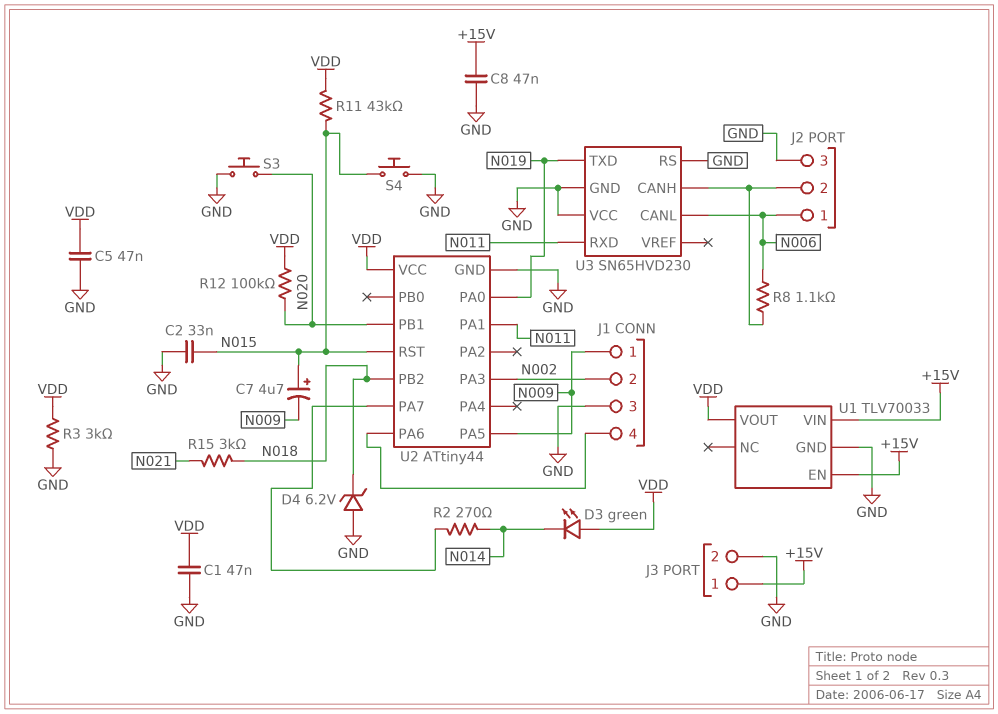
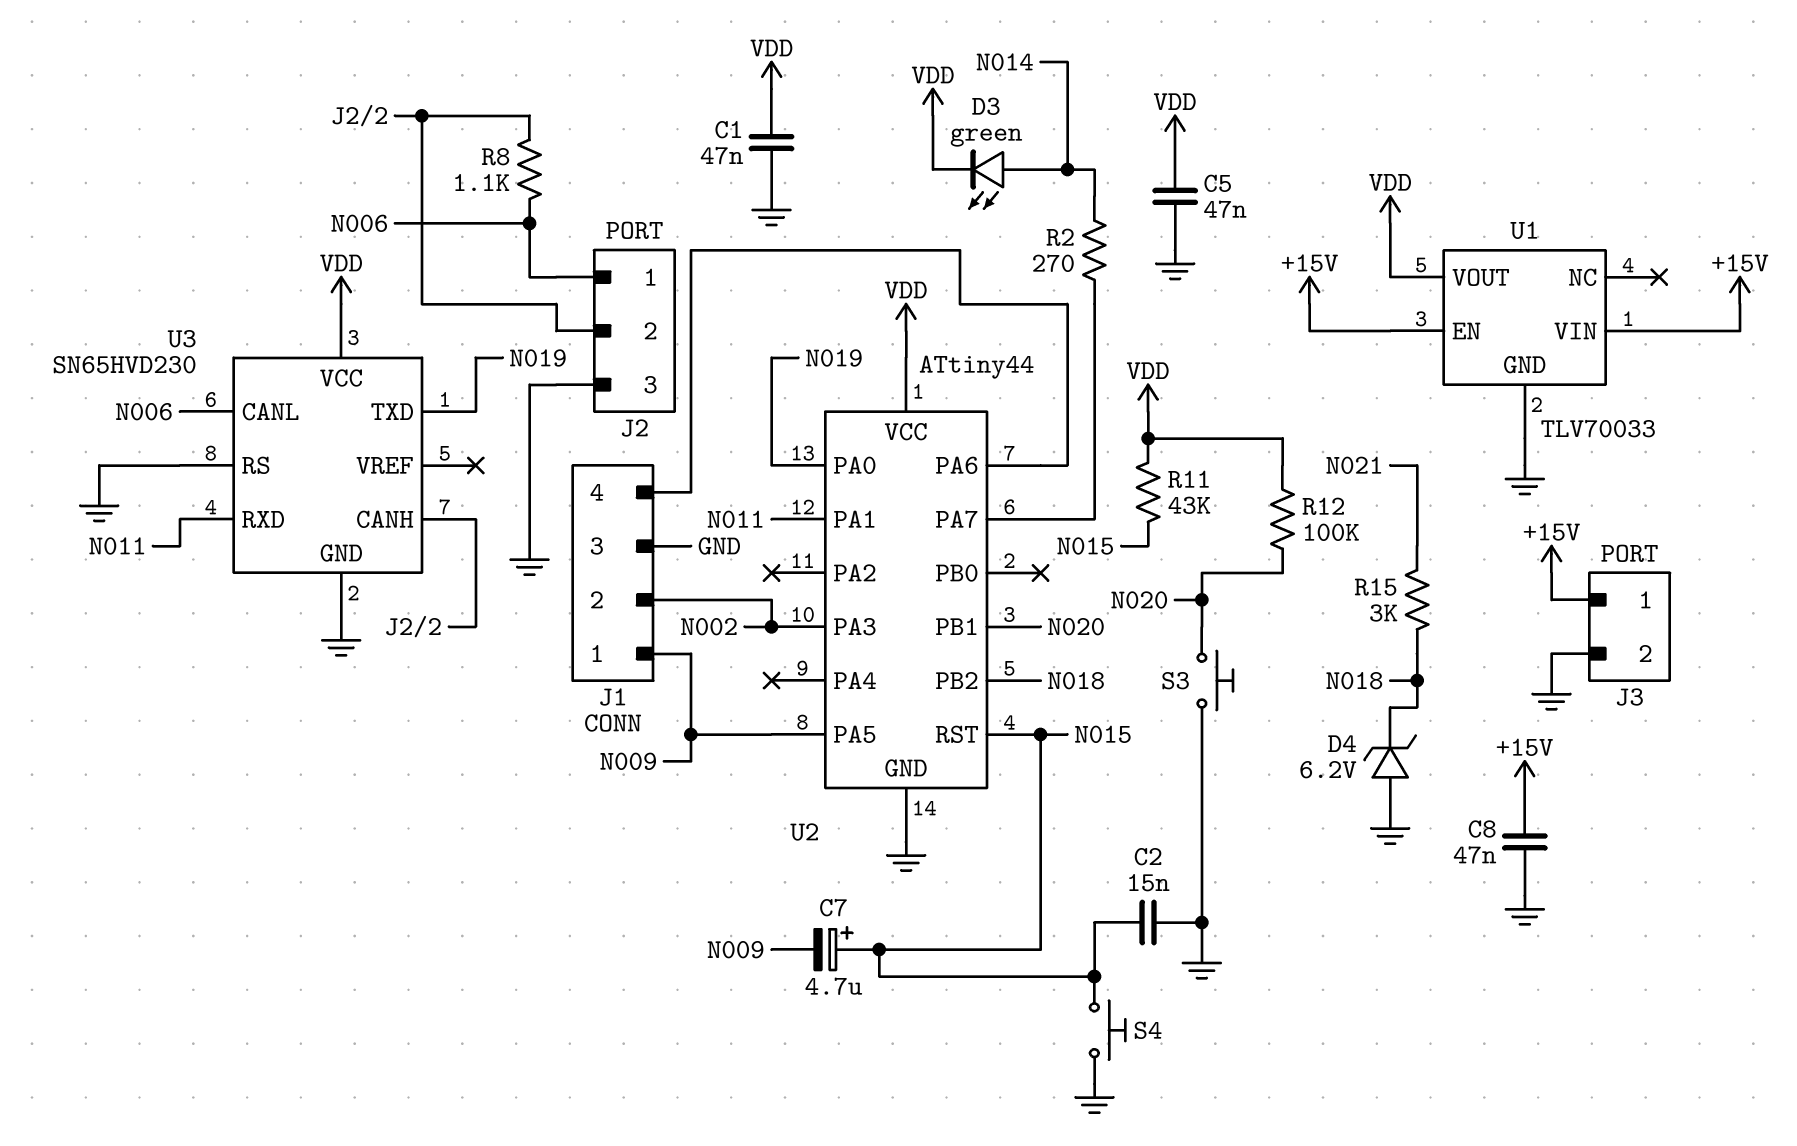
C2: 33nF (GND, N015) -> 15nF (GND, N015)
D3: LED green (A VDD, K N014) -> LED green (A N014, K VDD)
R3: 3k (GND, VDD) -> none
U3 pin VCC: GND -> VDD

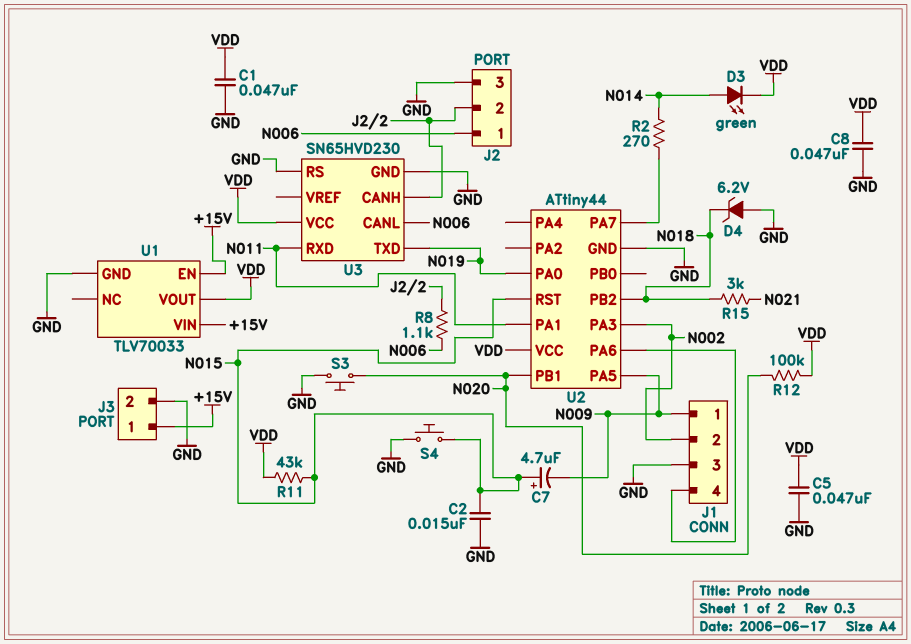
C8: 47nF (+15V, GND) -> 47nF (GND, VDD)

